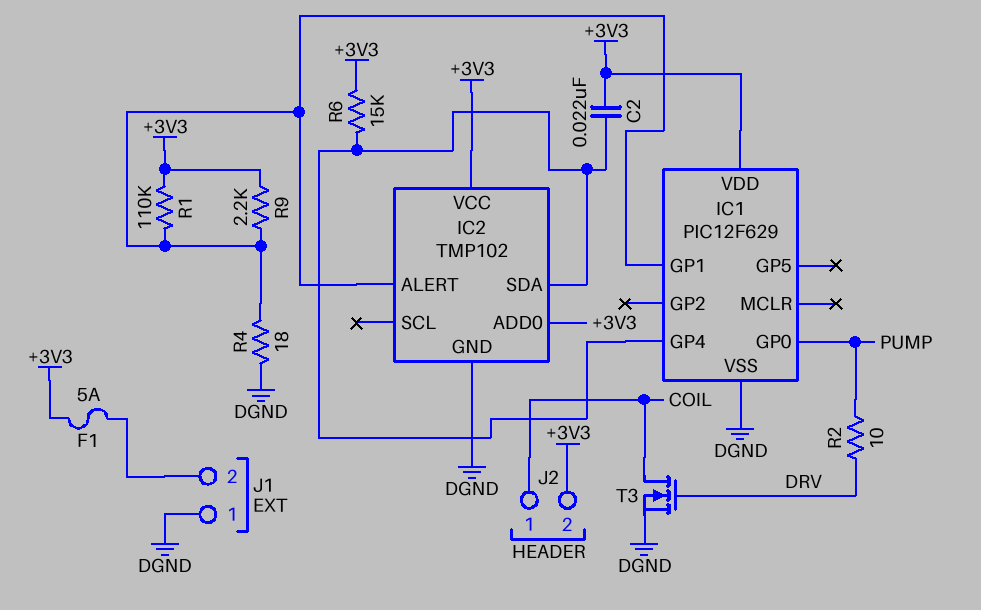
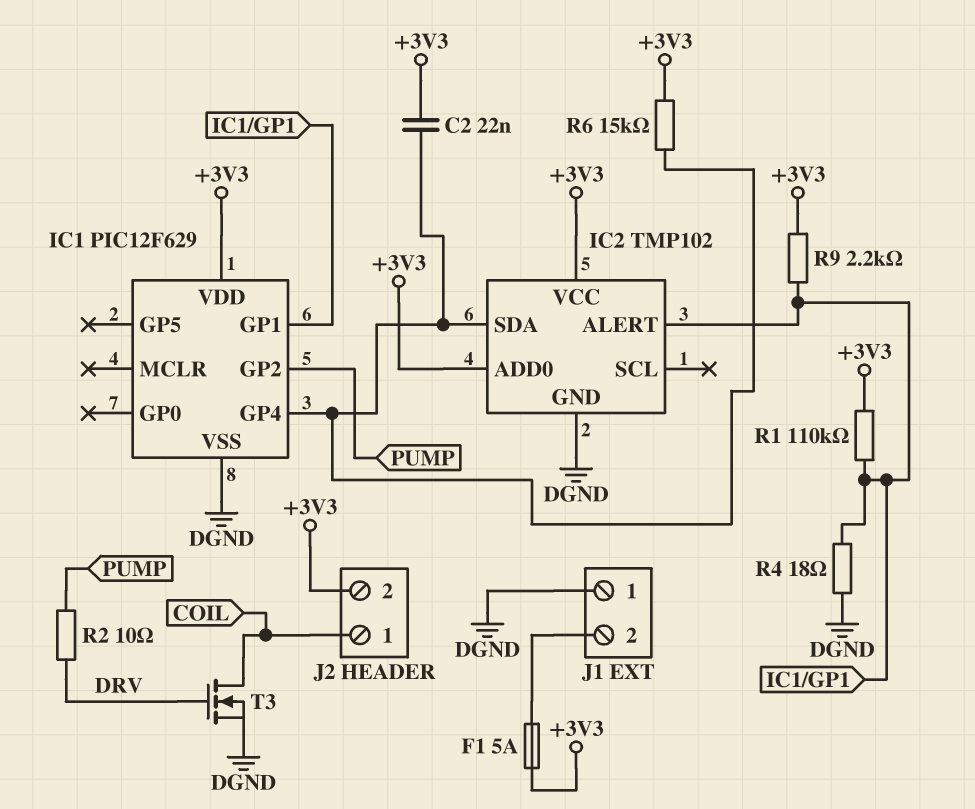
IC1 pin GP0: PUMP -> none
IC1 pin GP2: none -> PUMP

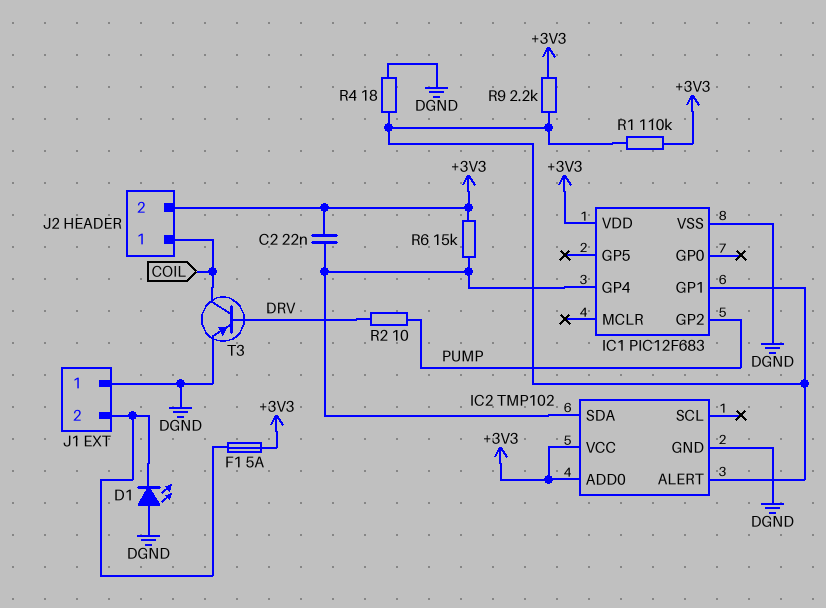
D1: none -> LED (A DGND, K J1/2)
IC1: PIC12F629 -> PIC12F683
T3: NMOS (G DRV, D COIL, S DGND) -> PNP (B DRV, C COIL, E DGND)

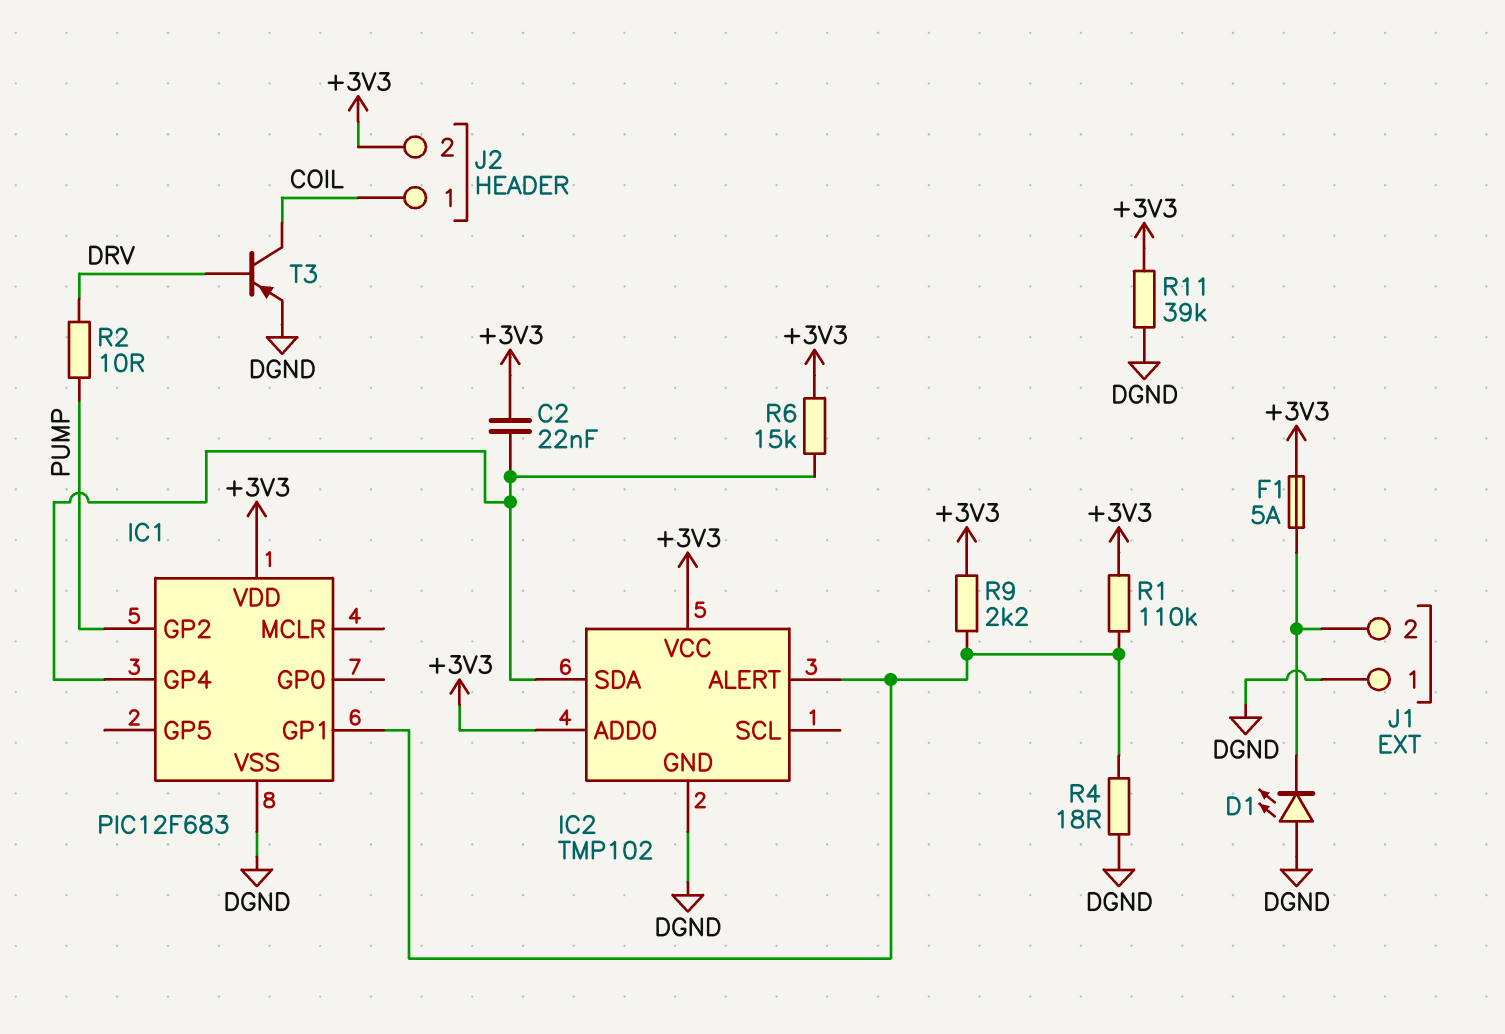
R11: none -> 39k (+3V3, DGND)

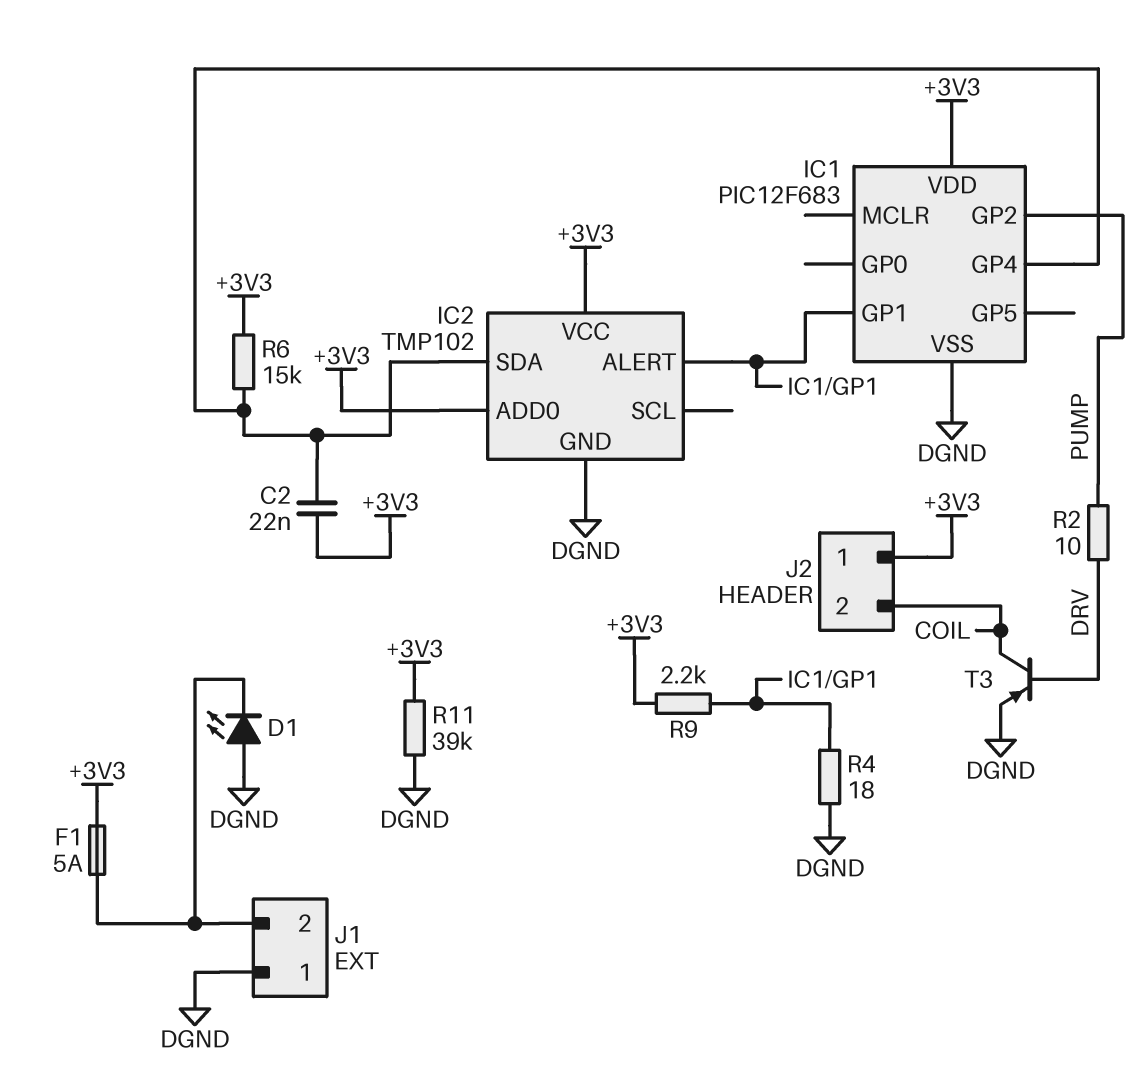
J2 pin 1: COIL -> +3V3
J2 pin 2: +3V3 -> COIL
R1: 110k (+3V3, IC1/GP1) -> none

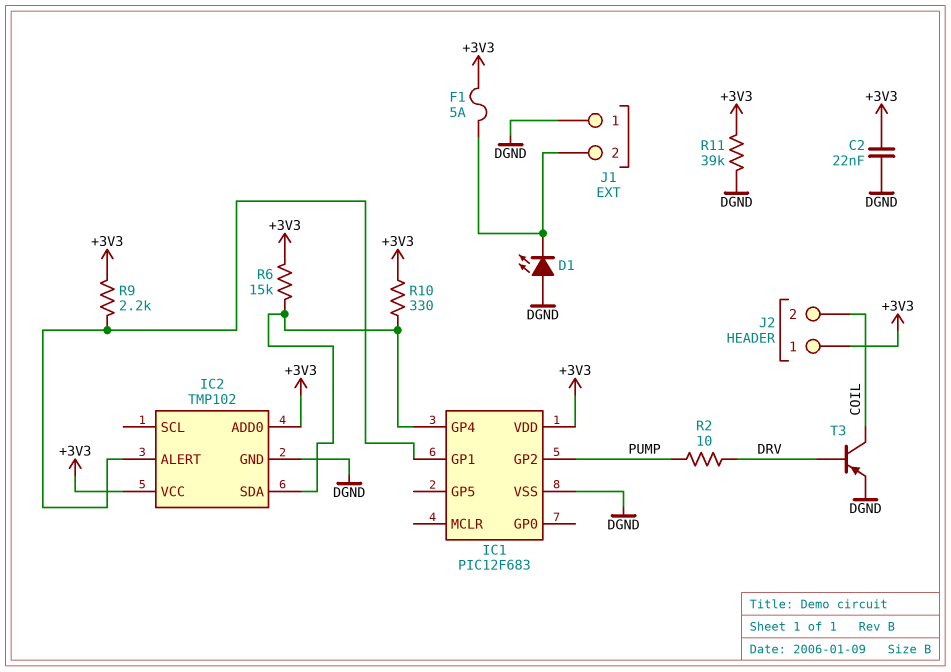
C2: 22nF (+3V3, IC1/GP4) -> 22nF (+3V3, DGND)
R4: 18 (DGND, IC1/GP1) -> none
R10: none -> 330 (+3V3, IC1/GP4)

